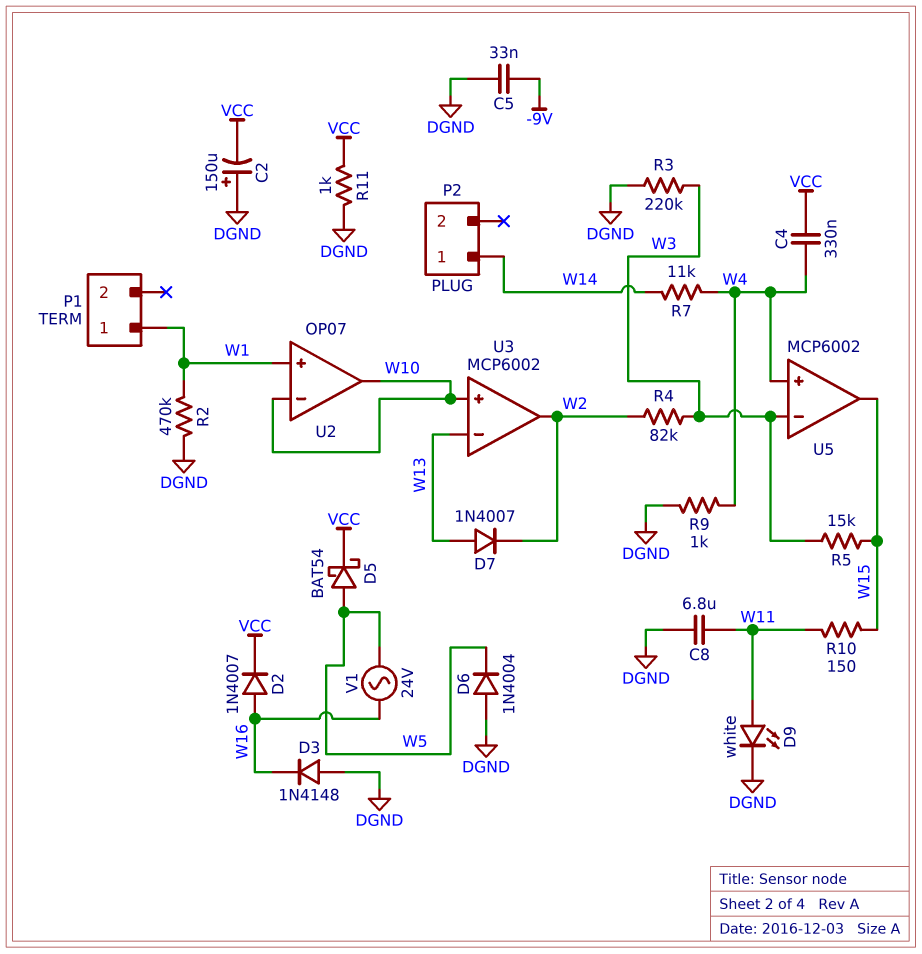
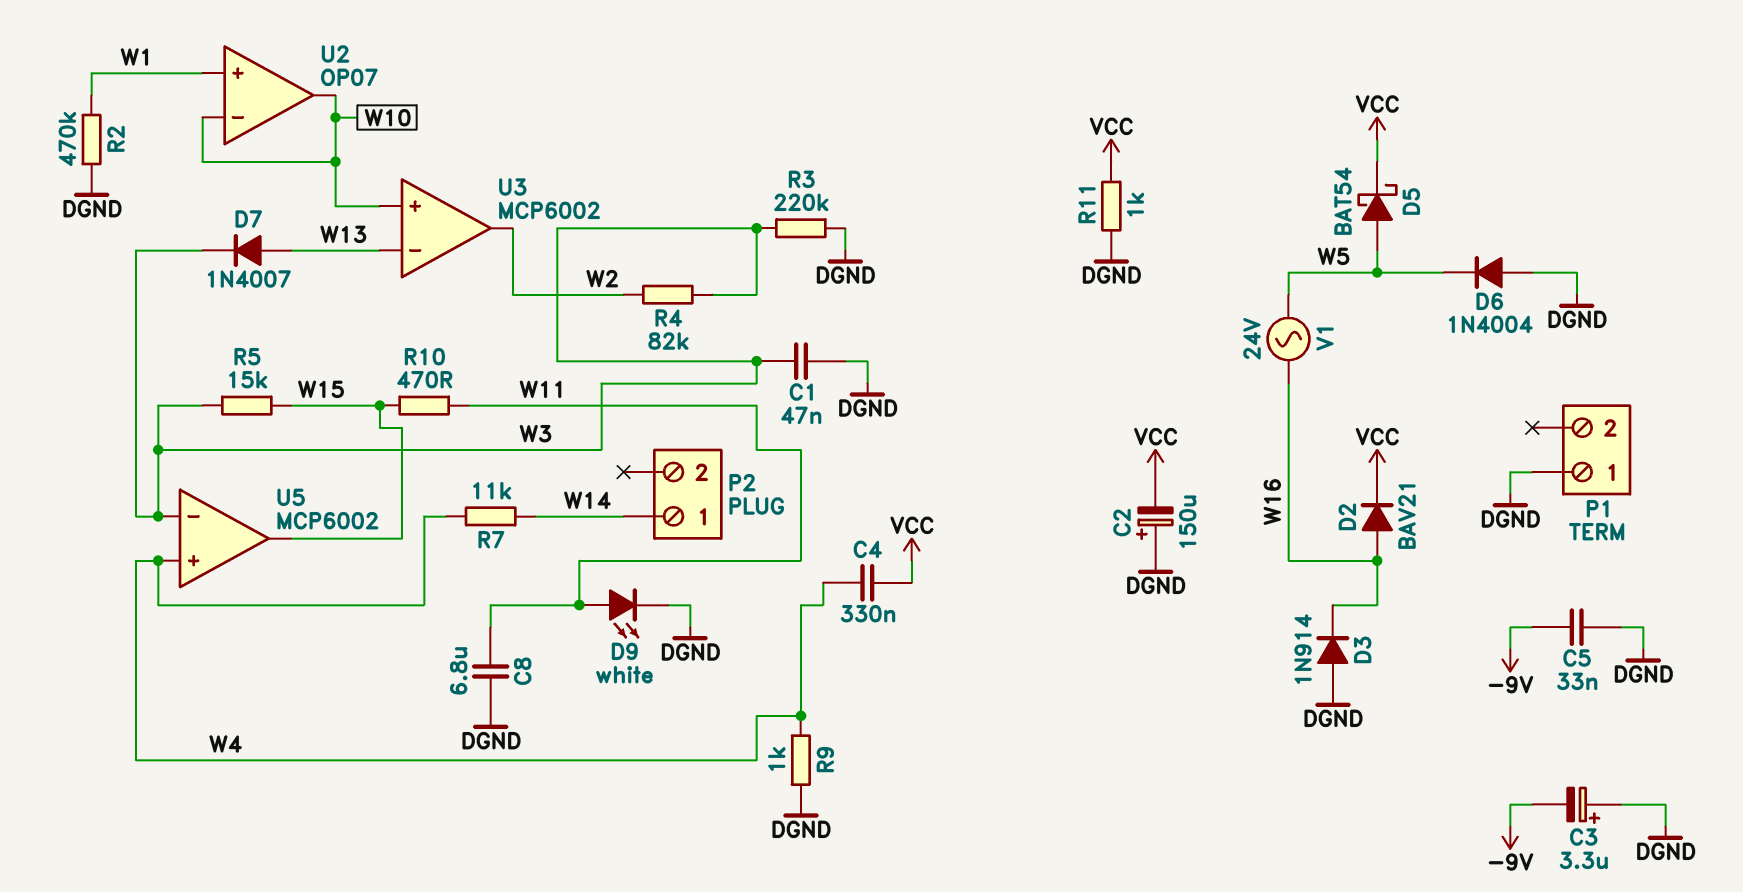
C1: none -> 47nF (DGND, W3)
C3: none -> 3.3uF (plus DGND, minus -9V)
D2: diode 1N4007 (A W16, K VCC) -> diode BAV21 (A W16, K VCC)
D3: diode 1N4148 (A DGND, K W16) -> diode 1N914 (A DGND, K W16)
D7: diode 1N4007 (A W13, K W2) -> diode 1N4007 (A W13, K W3)
P1 pin 1: W1 -> DGND
R10: 150 (W11, W15) -> 470 (W11, W15)

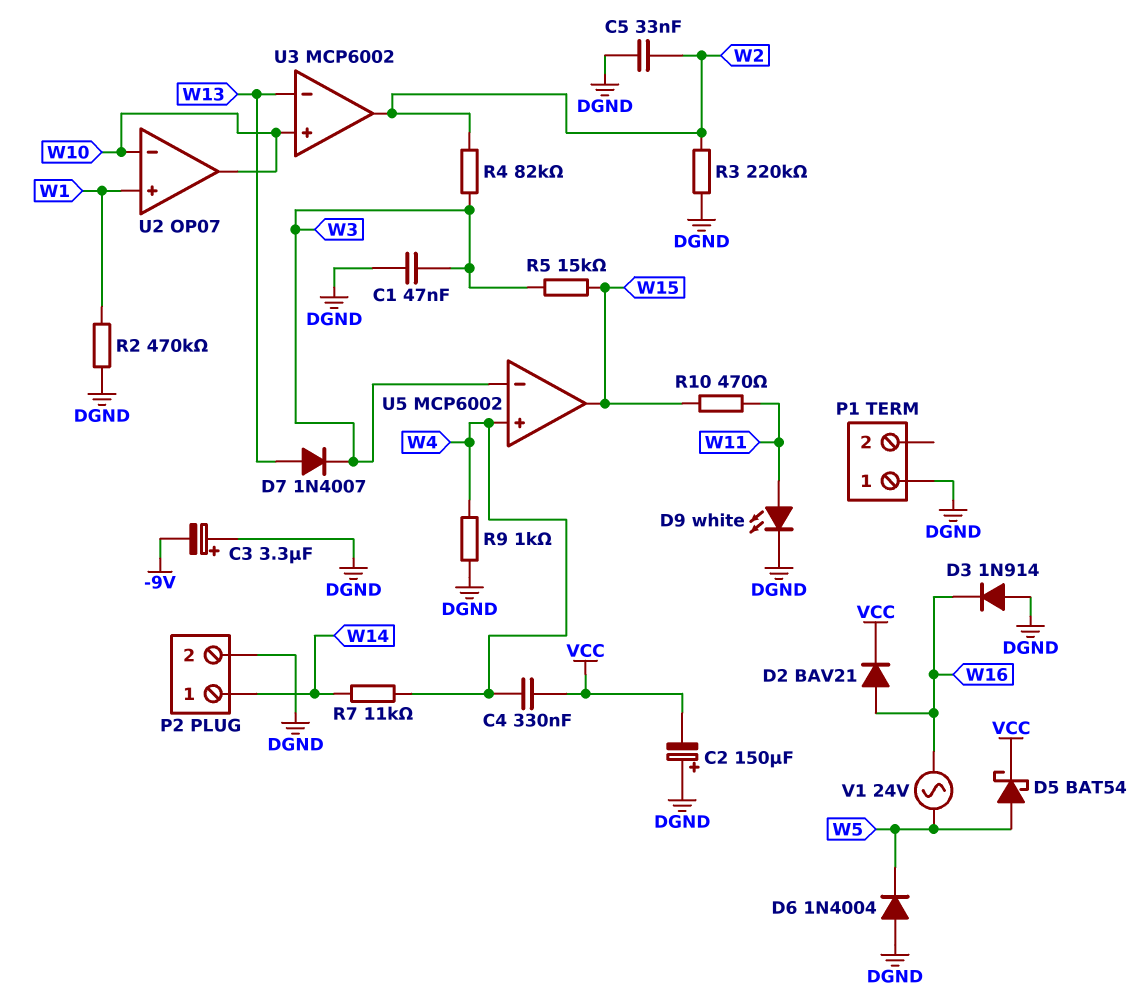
C5: 33nF (-9V, DGND) -> 33nF (DGND, W2)
C8: 6.8uF (DGND, W11) -> none
P2 pin 2: none -> DGND
R3: 220k (DGND, W3) -> 220k (DGND, W2)
R11: 1k (DGND, VCC) -> none

